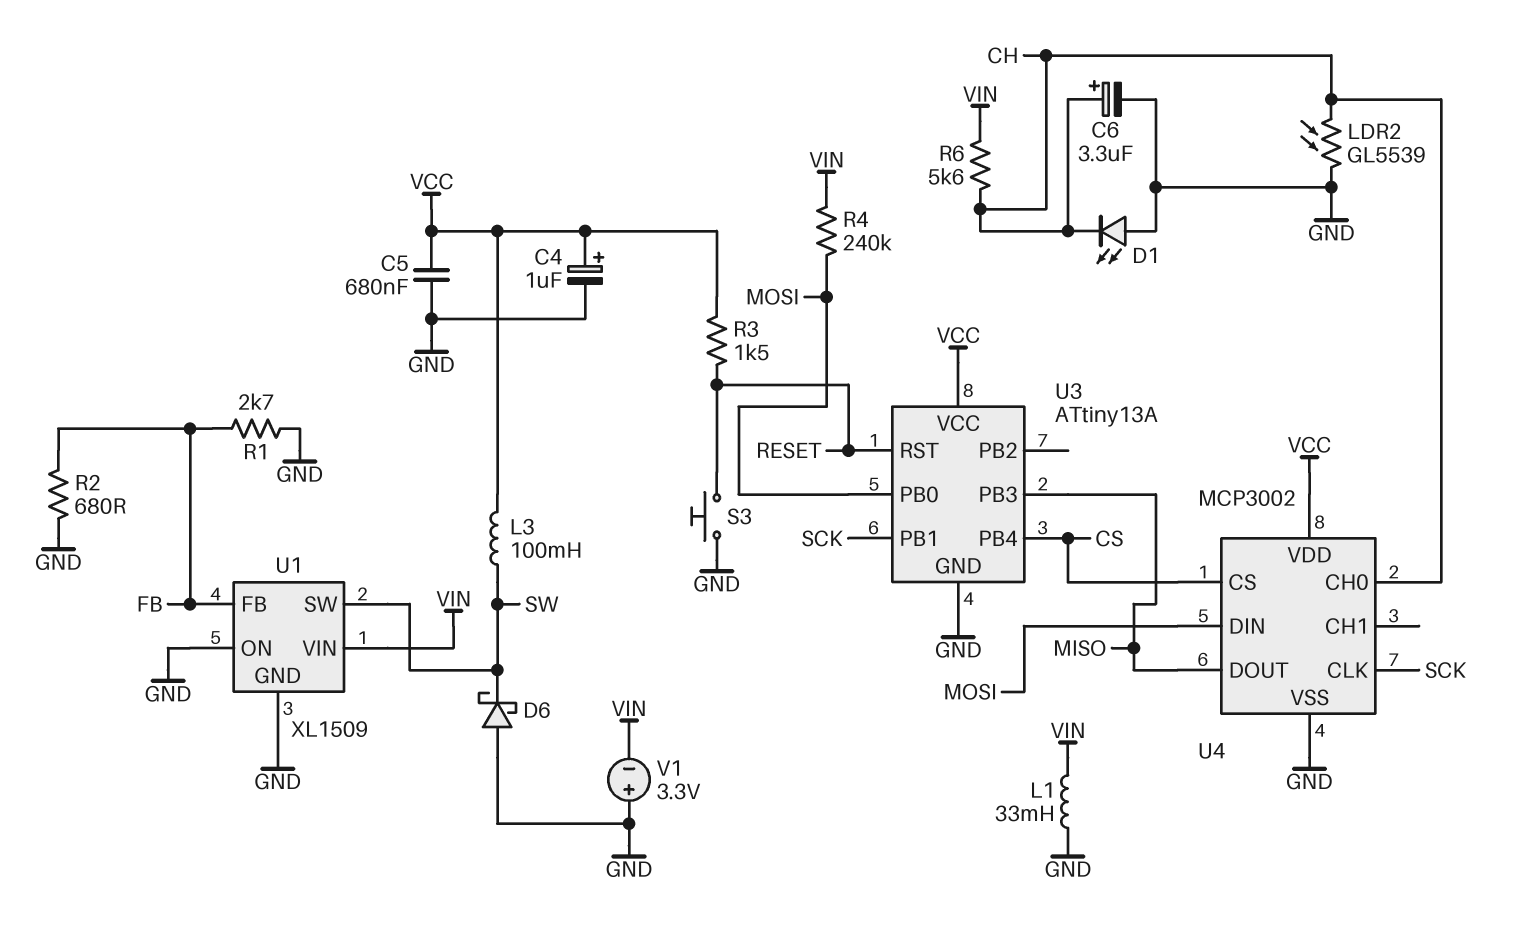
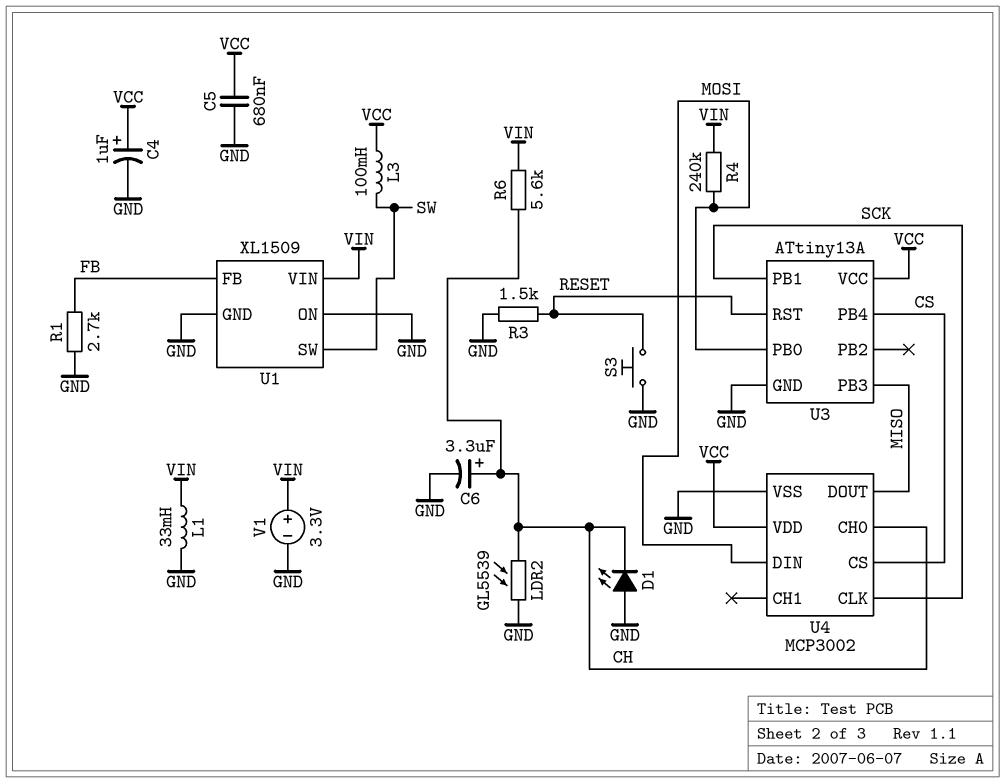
D6: schottky (A GND, K SW) -> none
R2: 680 (FB, GND) -> none
R3: 1.5k (RESET, VCC) -> 1.5k (GND, RESET)
V1: 3.3V (plus GND, minus VIN) -> 3.3V (plus VIN, minus GND)

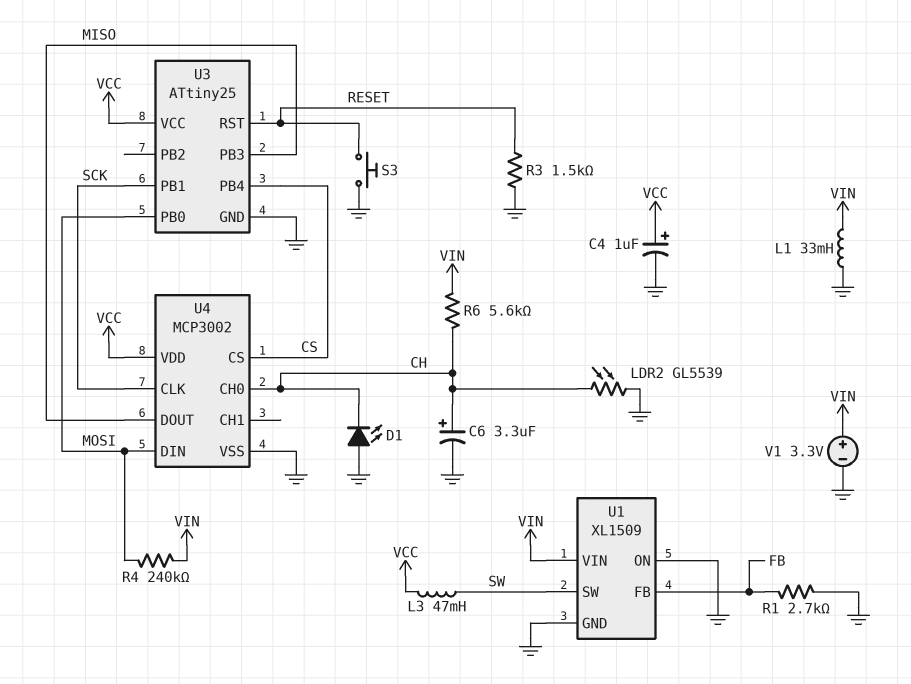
C5: 680nF (GND, VCC) -> none
L3: 100mH (SW, VCC) -> 47mH (SW, VCC)
U3: ATtiny13A -> ATtiny25

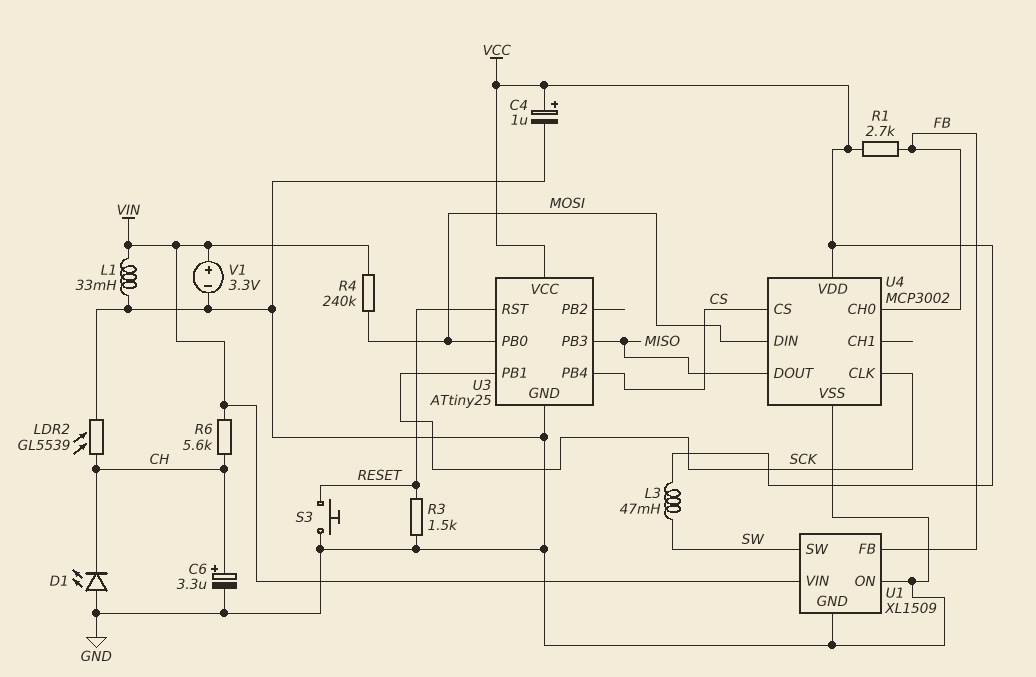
R1: 2.7k (FB, GND) -> 2.7k (FB, VCC)
U4 pin CH0: CH -> FB

